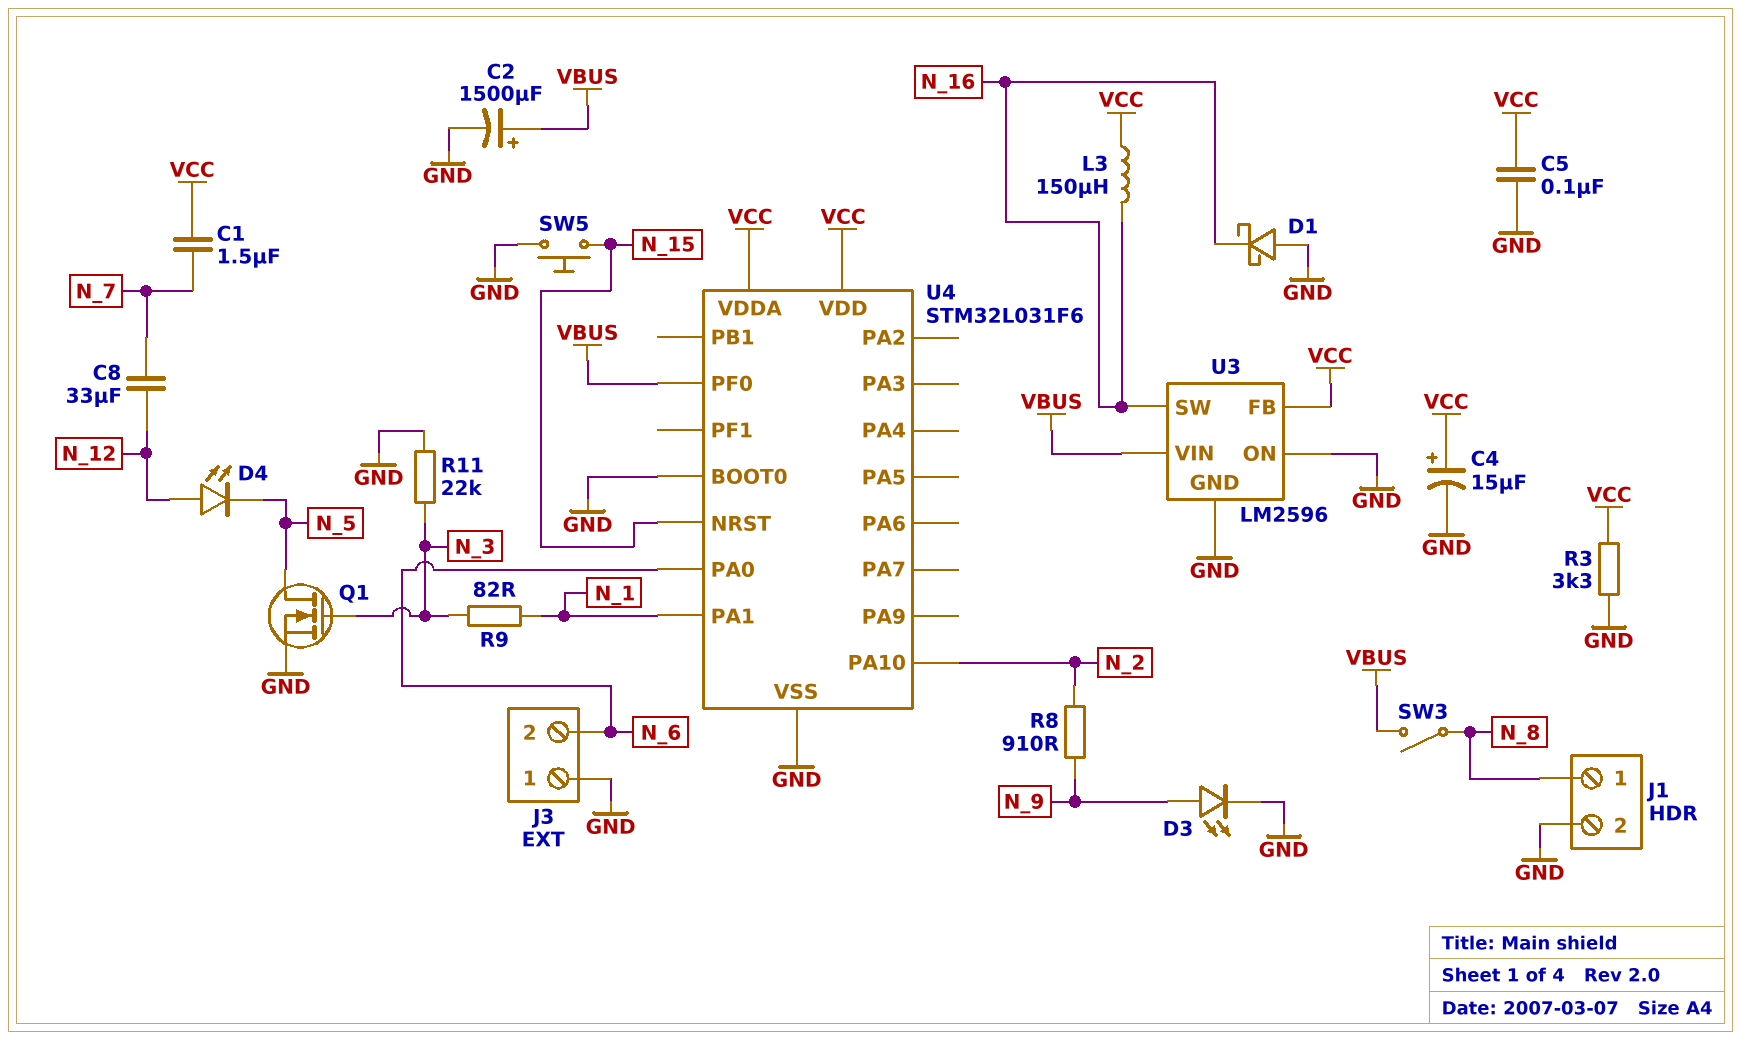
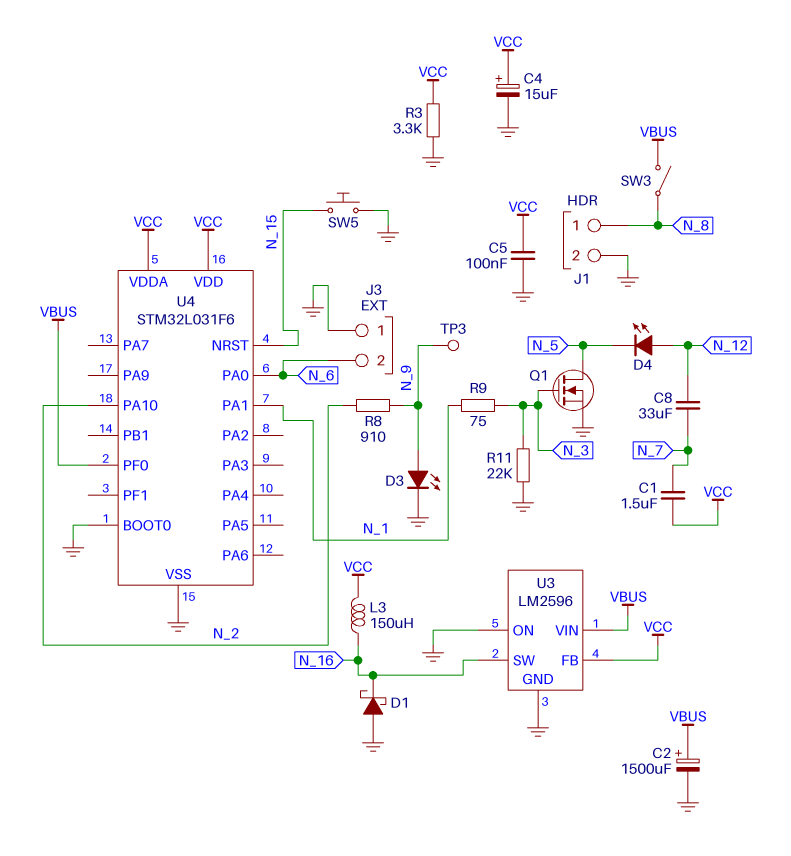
R9: 82 (N_1, N_3) -> 75 (N_1, N_3)
TP3: none -> test point (N_9)

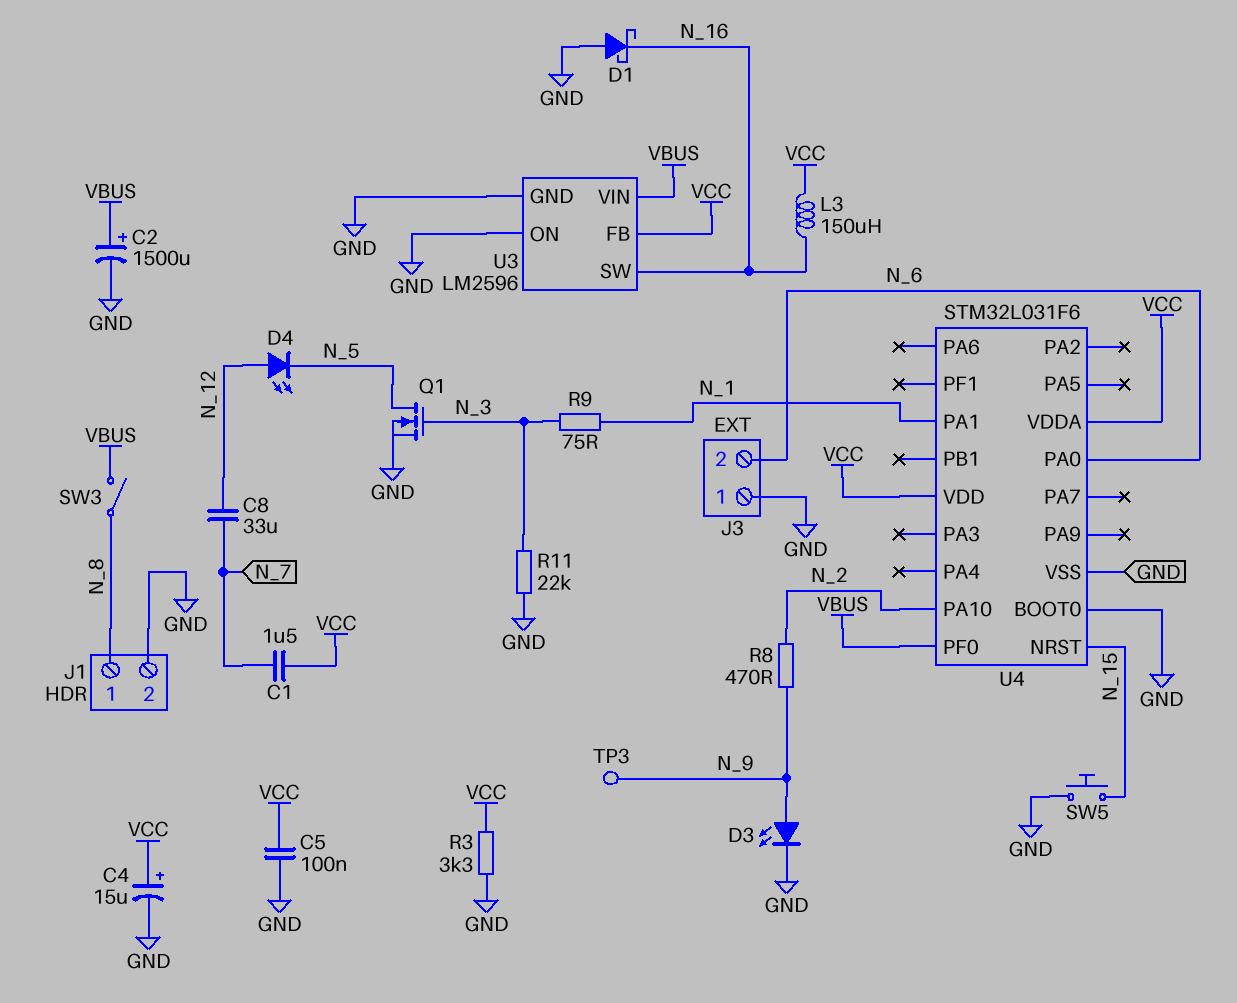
R8: 910 (N_2, N_9) -> 470 (N_2, N_9)

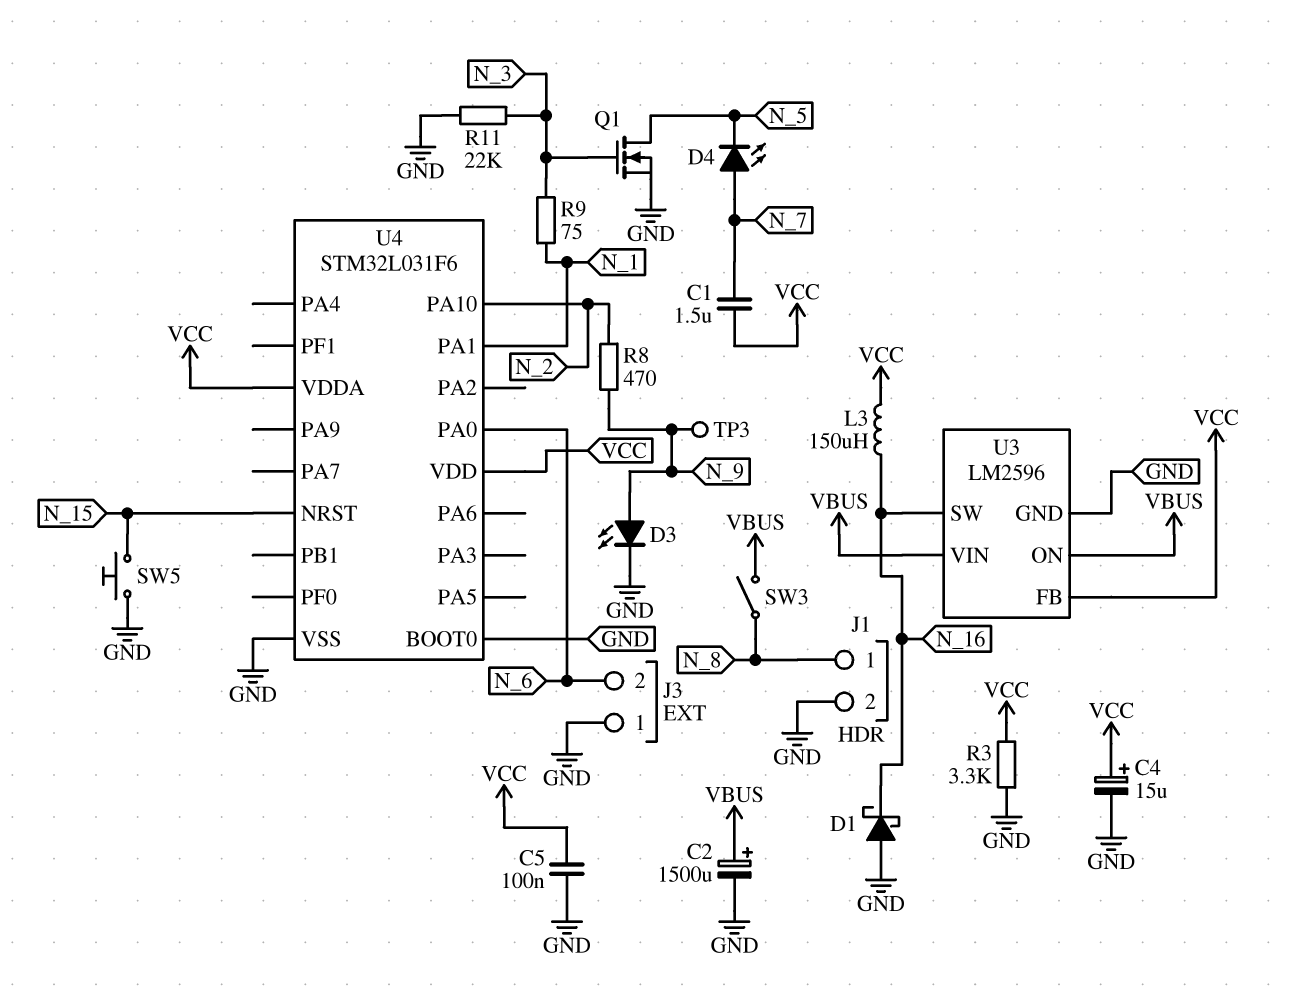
C8: 33uF (N_7, N_12) -> none
D4: LED (A N_12, K N_5) -> LED (A N_7, K N_5)
U3 pin ON: GND -> VBUS
U4 pin PF0: VBUS -> none

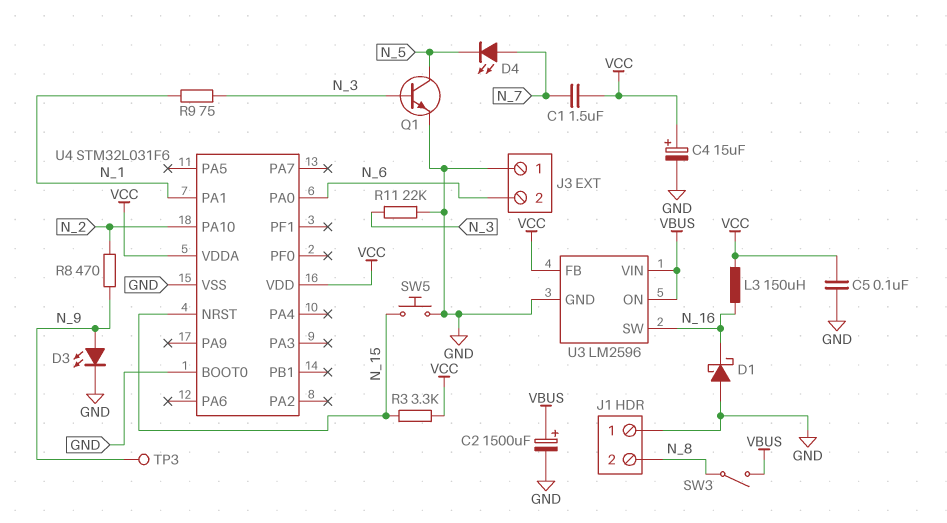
J1 pin 1: N_8 -> GND
J1 pin 2: GND -> N_8
Q1: NMOS (G N_3, D N_5, S GND) -> NPN (B N_3, C N_5, E GND)
R3: 3.3k (GND, VCC) -> 3.3k (N_15, VCC)

